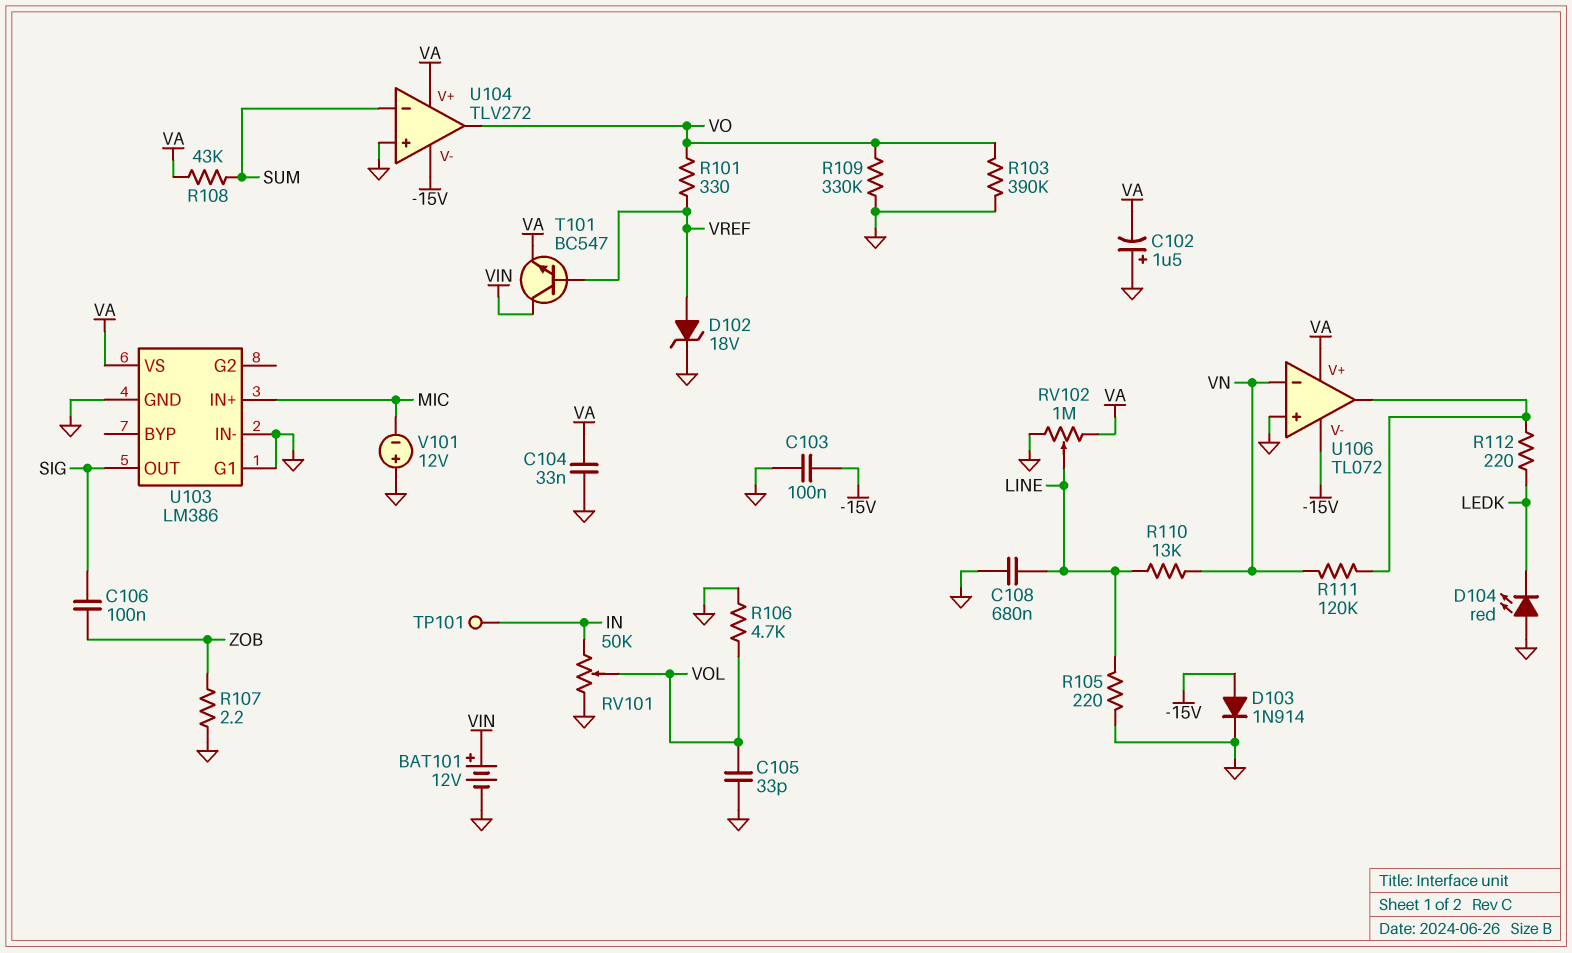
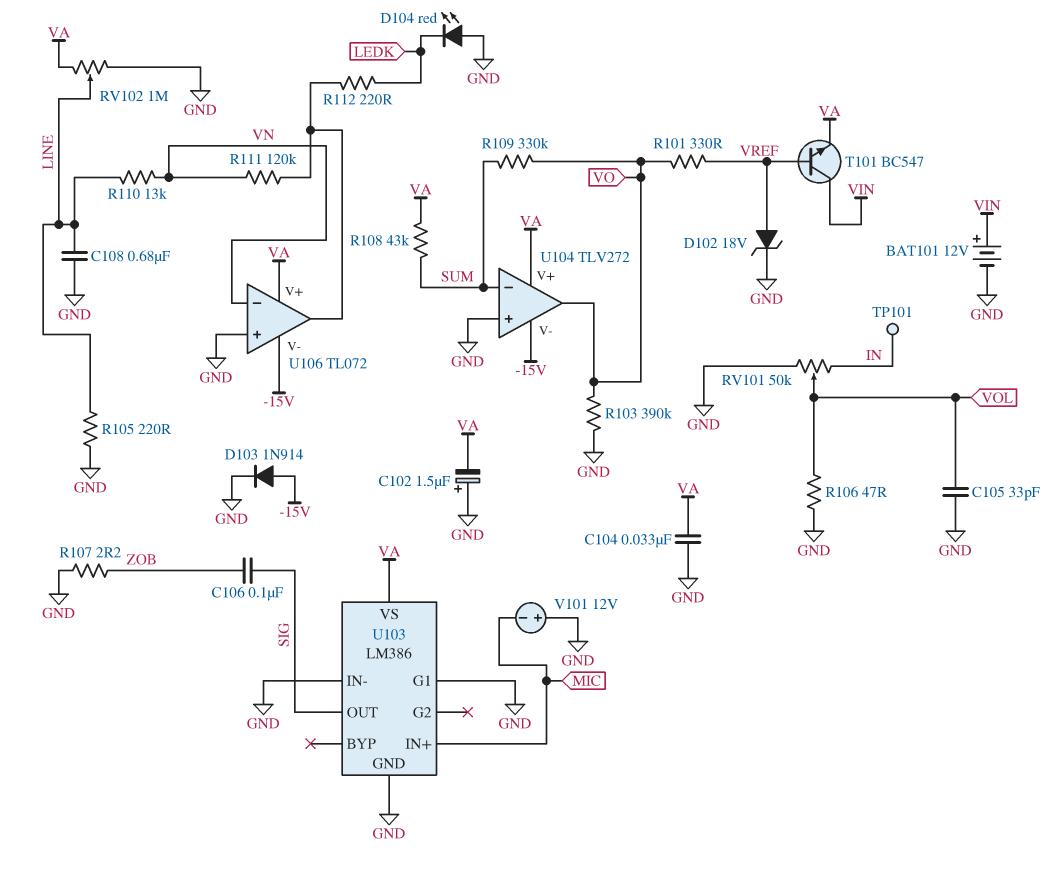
C103: 100nF (-15V, GND) -> none
R106: 4.7k (GND, VOL) -> 47 (GND, VOL)
R109: 330k (GND, VO) -> 330k (SUM, VO)

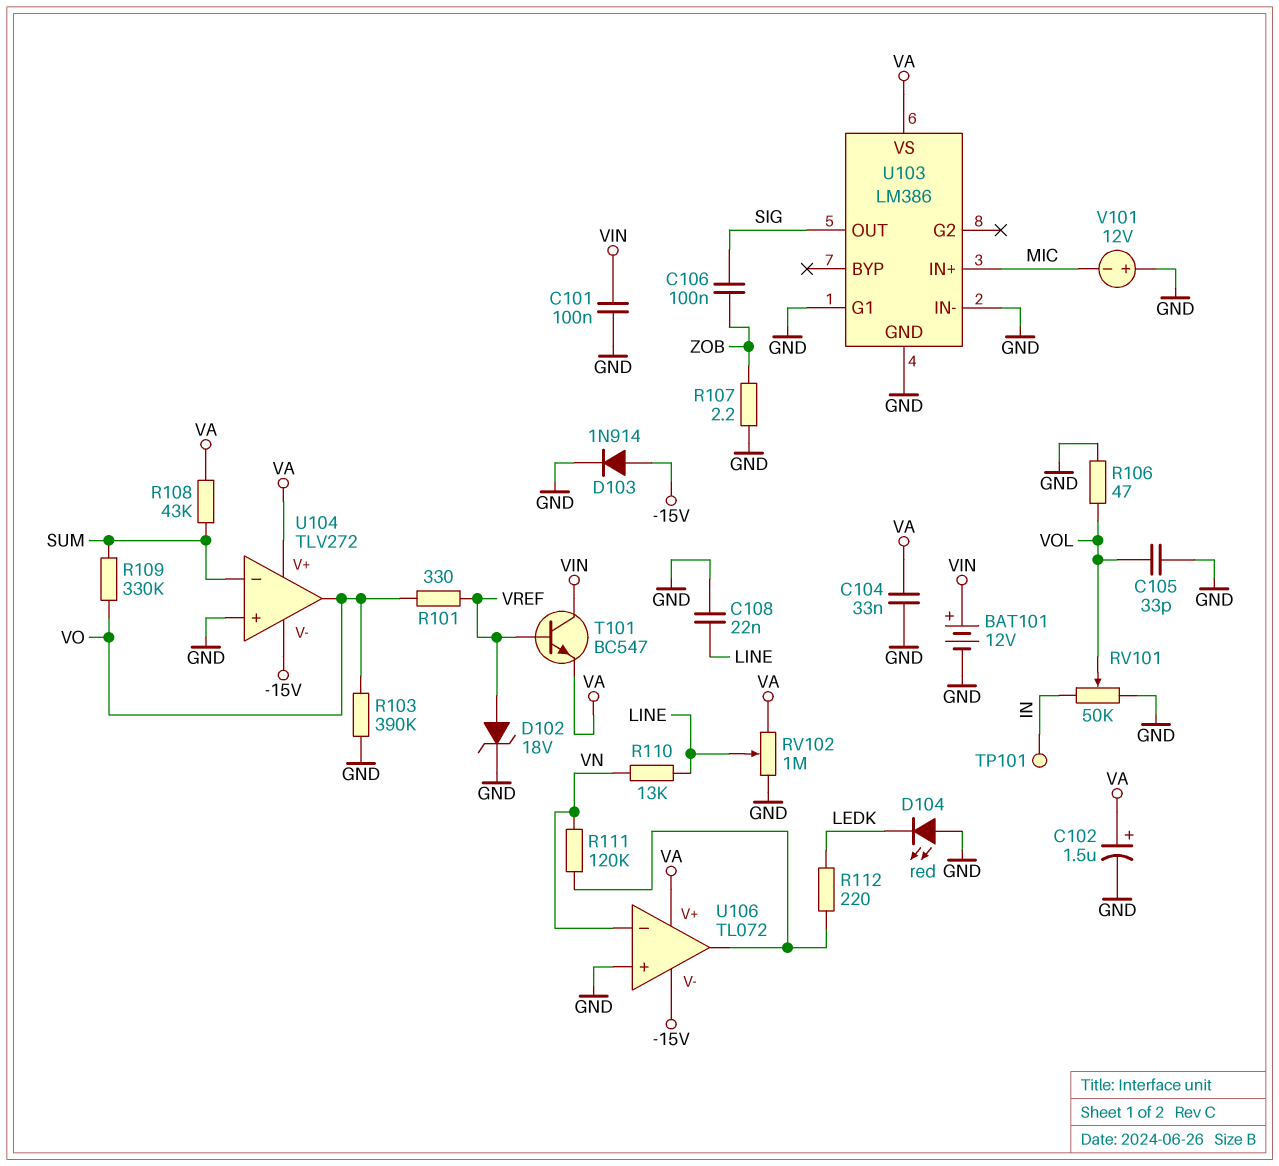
C101: none -> 100nF (GND, VIN)
C102: 1.5uF (plus GND, minus VA) -> 1.5uF (plus VA, minus GND)
C108: 680nF (GND, LINE) -> 22nF (GND, LINE)
R105: 220 (GND, LINE) -> none

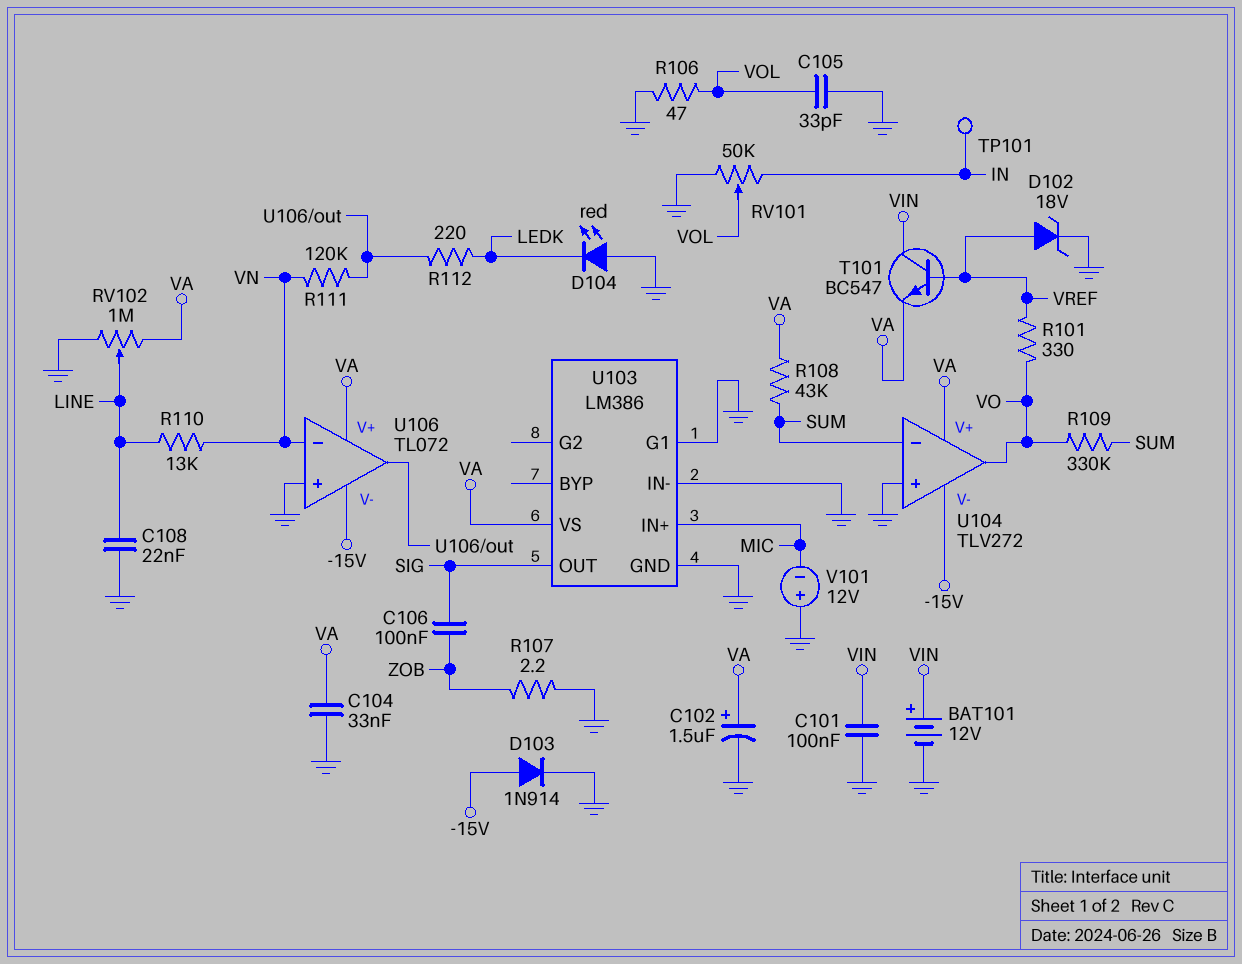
R103: 390k (GND, VO) -> none

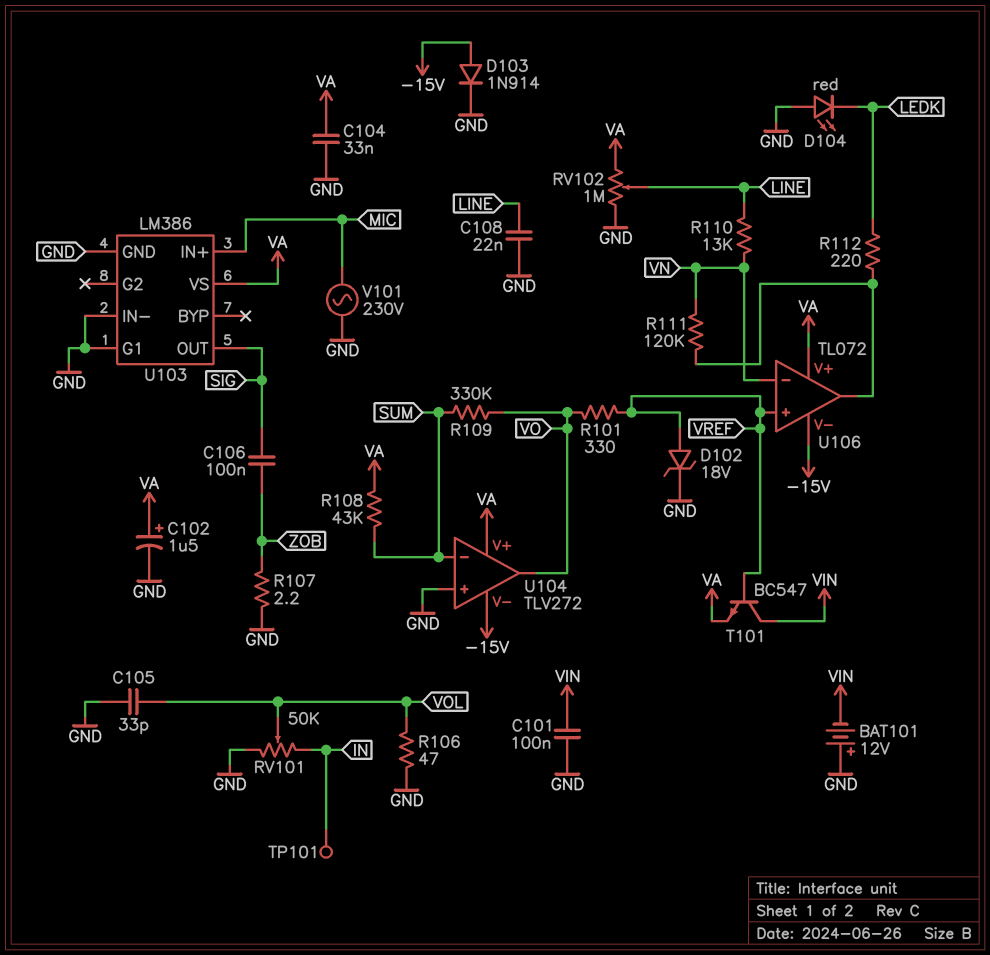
BAT101: 12V (plus VIN, minus GND) -> 12V (plus GND, minus VIN)
U106 pin in+: GND -> VREF
V101: 12V (plus GND, minus MIC) -> AC 230V (GND, MIC)

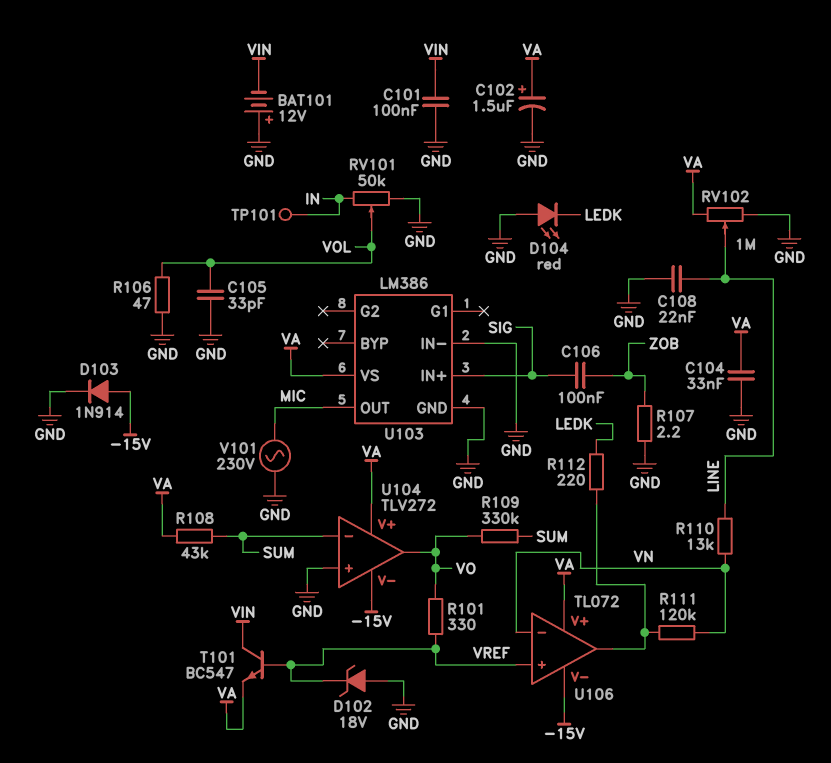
D102: zener 18V (A VREF, K GND) -> zener 18V (A GND, K VREF)
U103 pin G1: GND -> none
U103 pin IN+: MIC -> SIG
U103 pin OUT: SIG -> MIC

